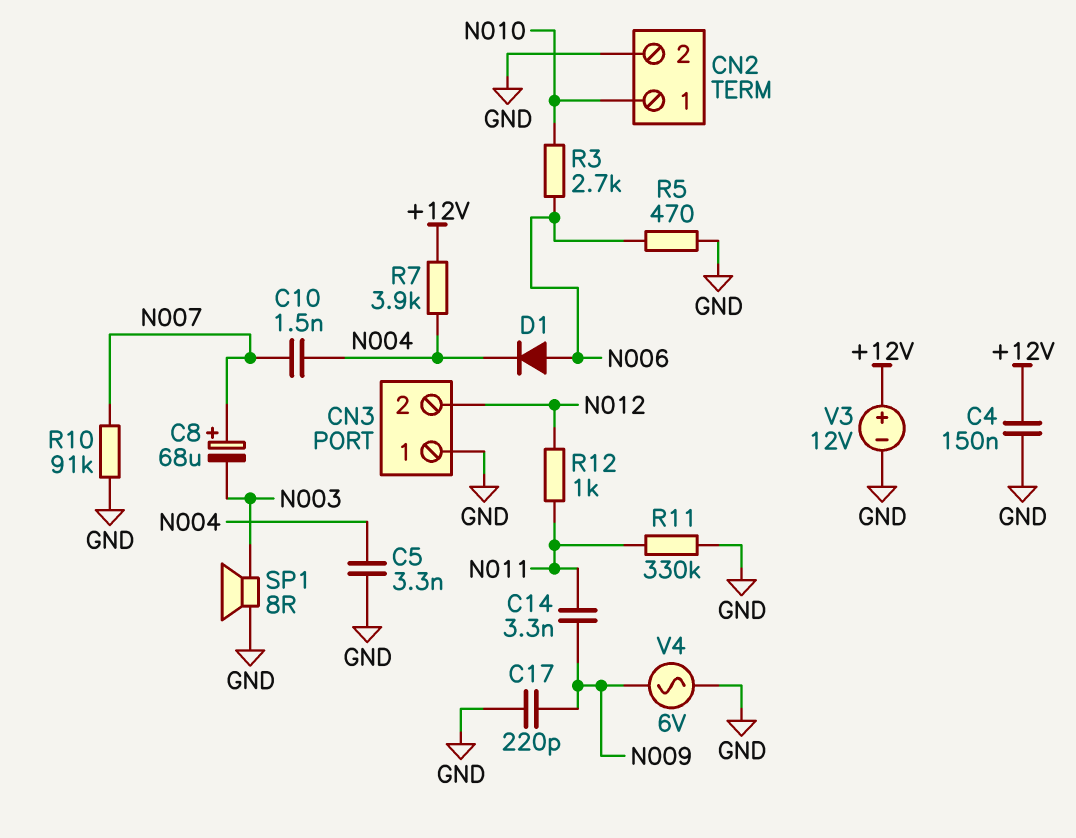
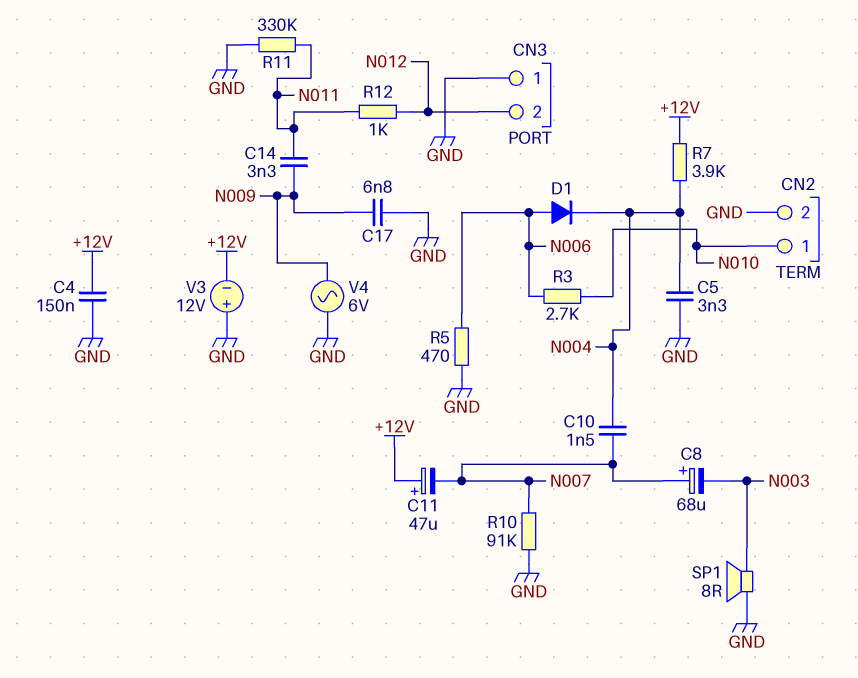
C11: none -> 47uF (plus +12V, minus N007)
C17: 220pF (GND, N009) -> 6.8nF (GND, N009)
V3: 12V (plus +12V, minus GND) -> 12V (plus GND, minus +12V)

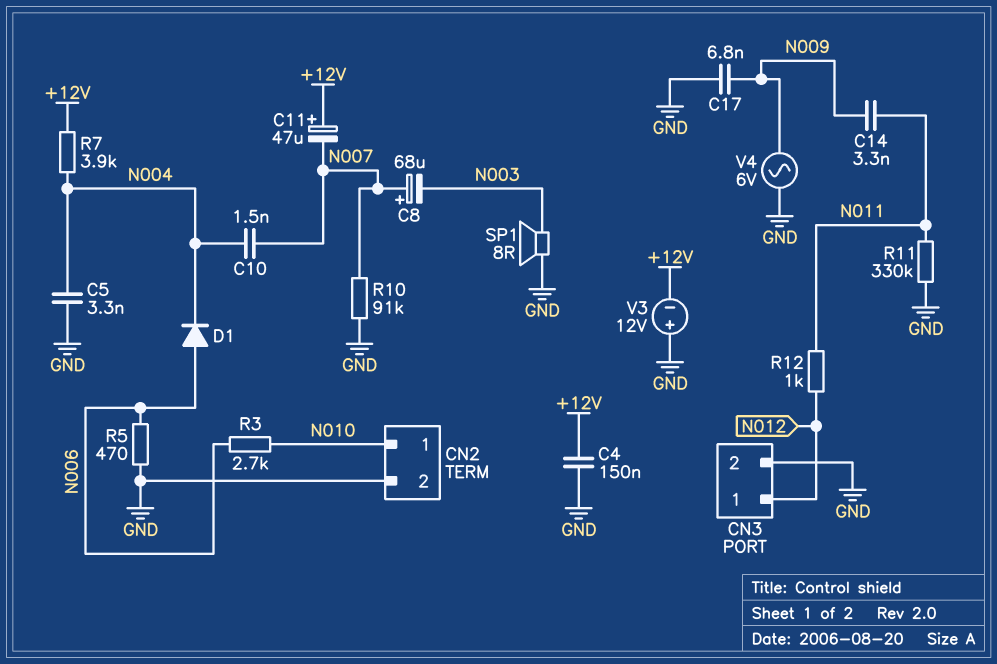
CN3 pin 1: GND -> N012
CN3 pin 2: N012 -> GND

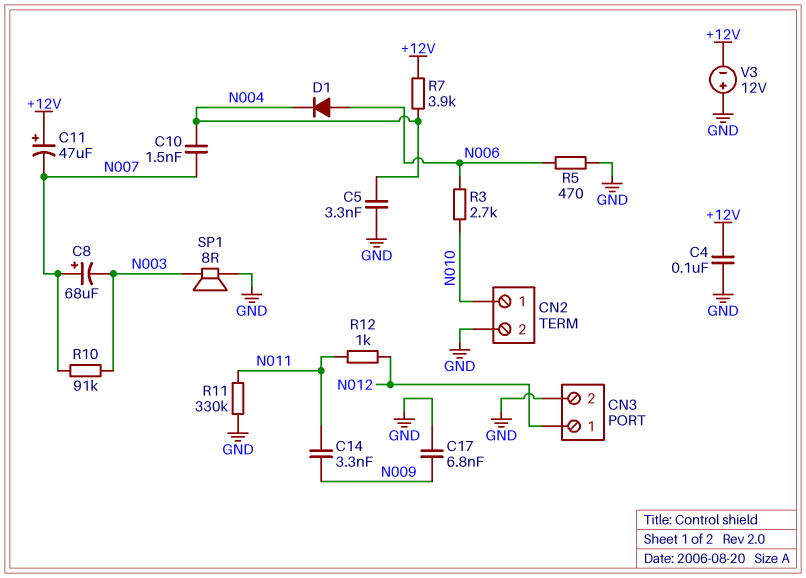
C4: 150nF (+12V, GND) -> 100nF (+12V, GND)
R10: 91k (GND, N007) -> 91k (N003, N007)
V4: AC 6V (GND, N009) -> none

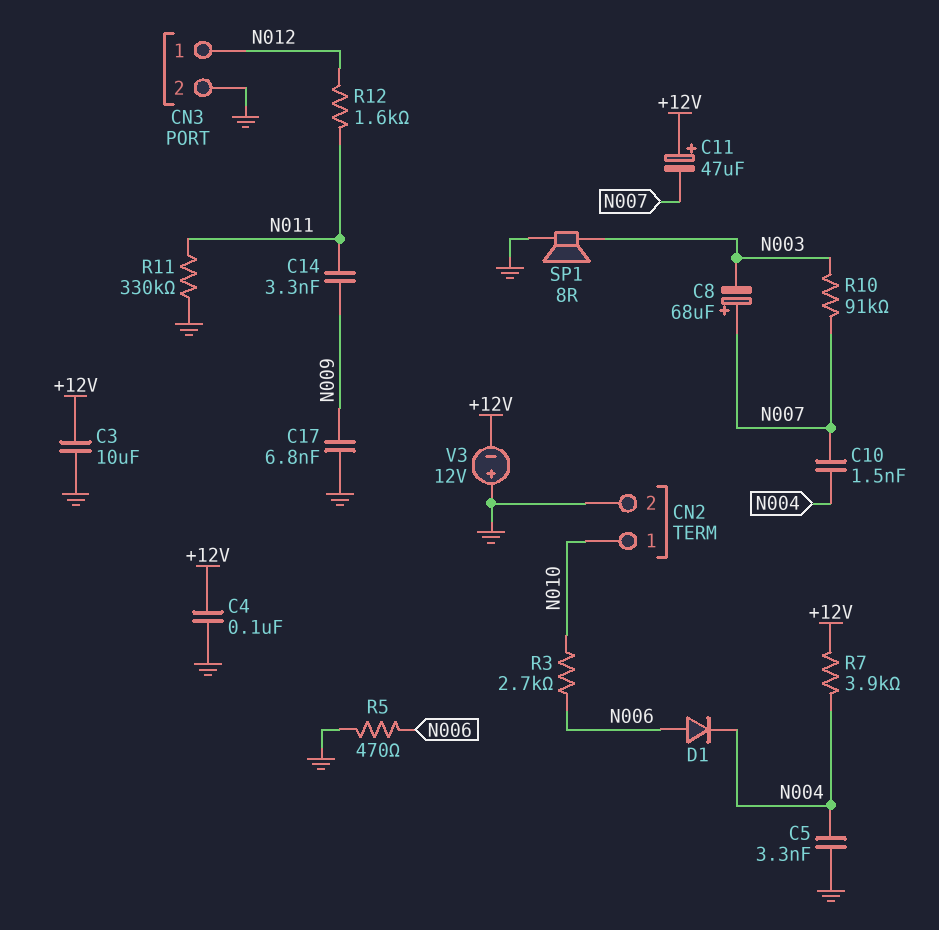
C3: none -> 10uF (+12V, GND)
R12: 1k (N011, N012) -> 1.6k (N011, N012)

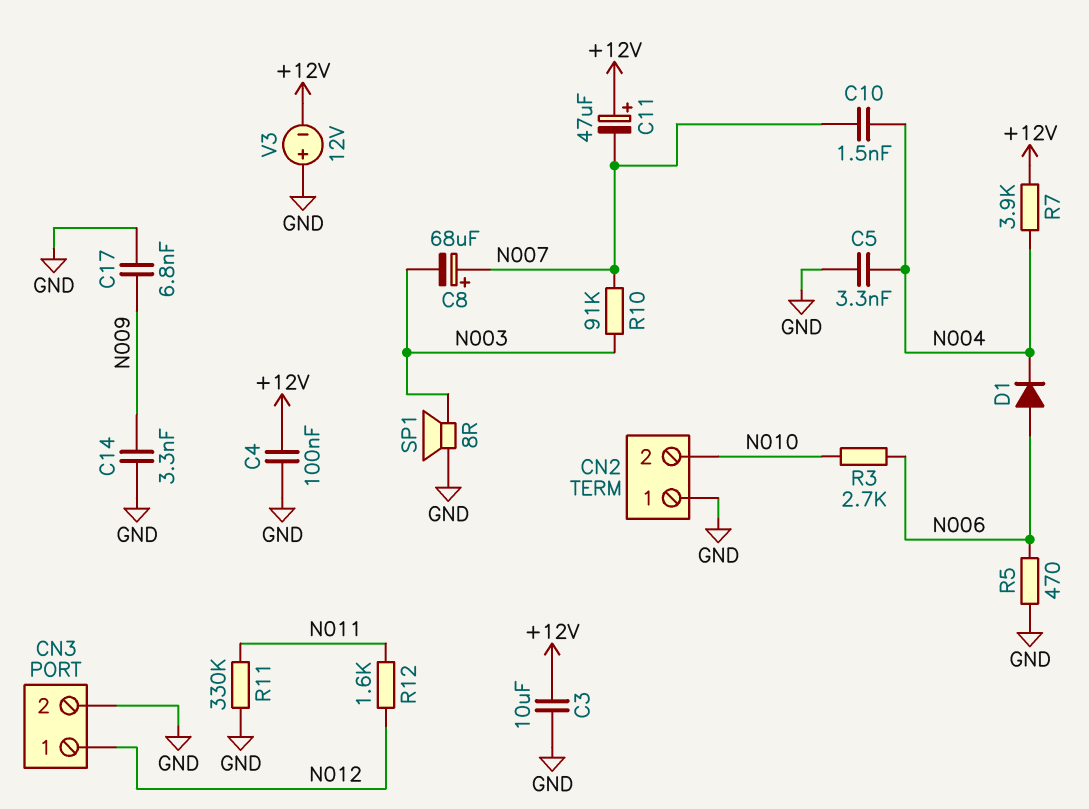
C14: 3.3nF (N009, N011) -> 3.3nF (GND, N009)
CN2 pin 1: N010 -> GND
CN2 pin 2: GND -> N010

